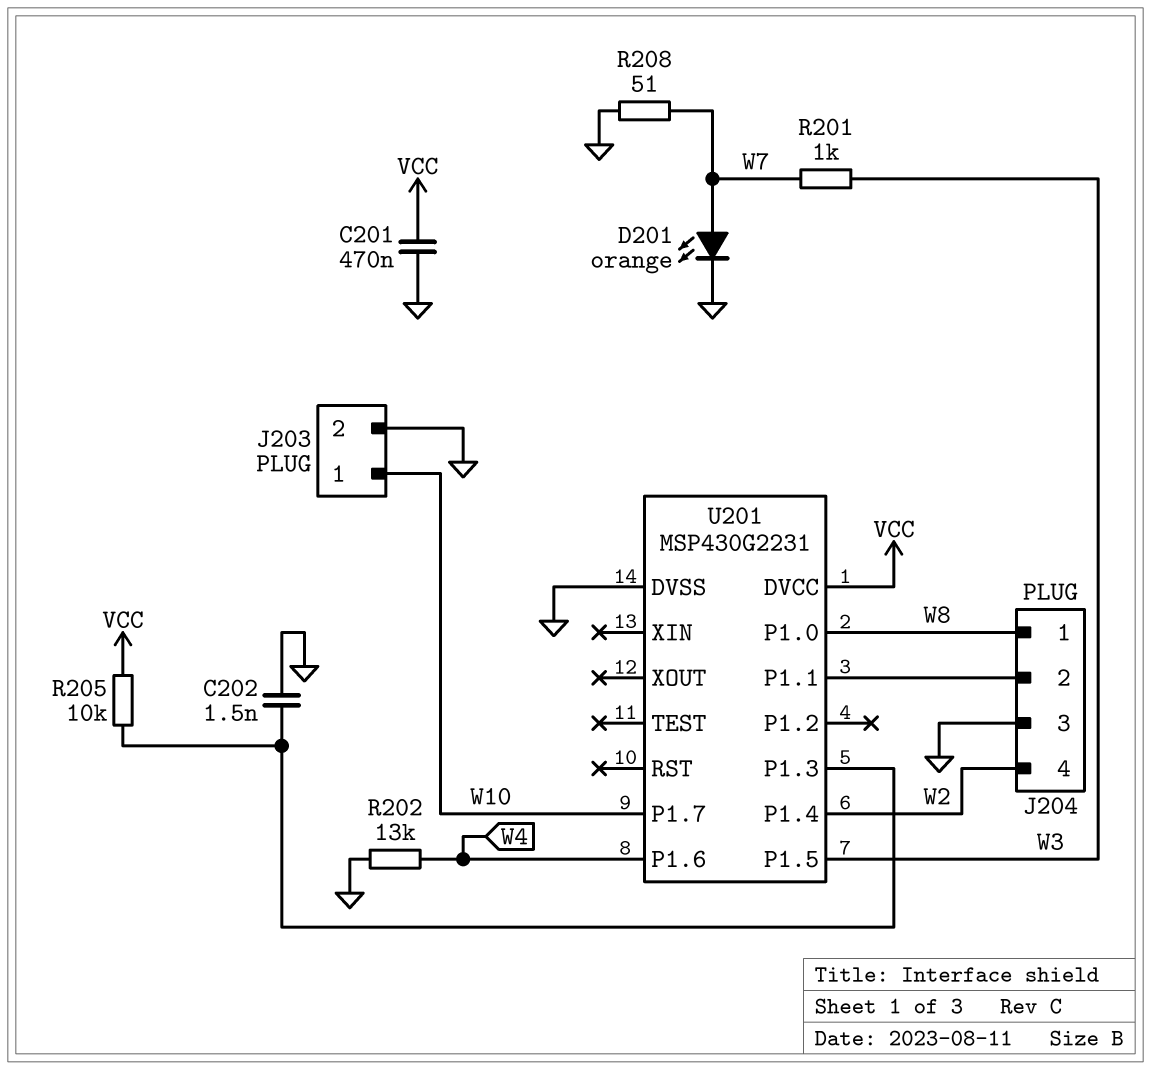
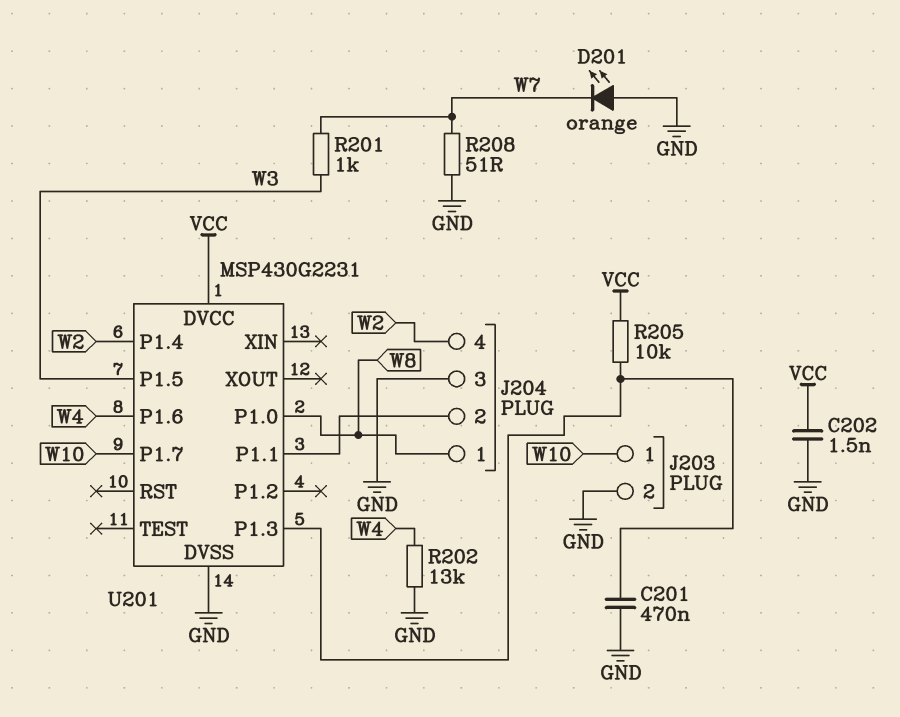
C201: 470nF (GND, VCC) -> 470nF (GND, U201/P1.3)
C202: 1.5nF (GND, U201/P1.3) -> 1.5nF (GND, VCC)
D201: LED orange (A W7, K GND) -> LED orange (A GND, K W7)

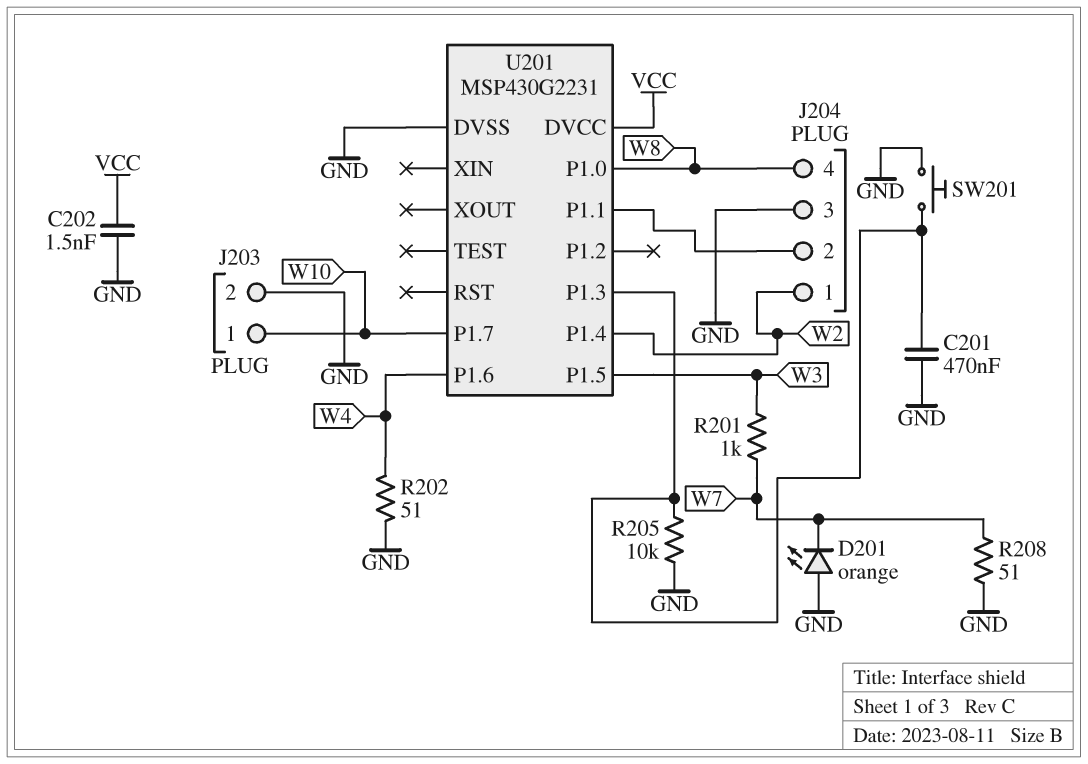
J204 pin 1: W8 -> W2
J204 pin 4: W2 -> W8
R202: 13k (GND, W4) -> 51 (GND, W4)
R205: 10k (U201/P1.3, VCC) -> 10k (GND, U201/P1.3)
SW201: none -> button (GND, U201/P1.3)

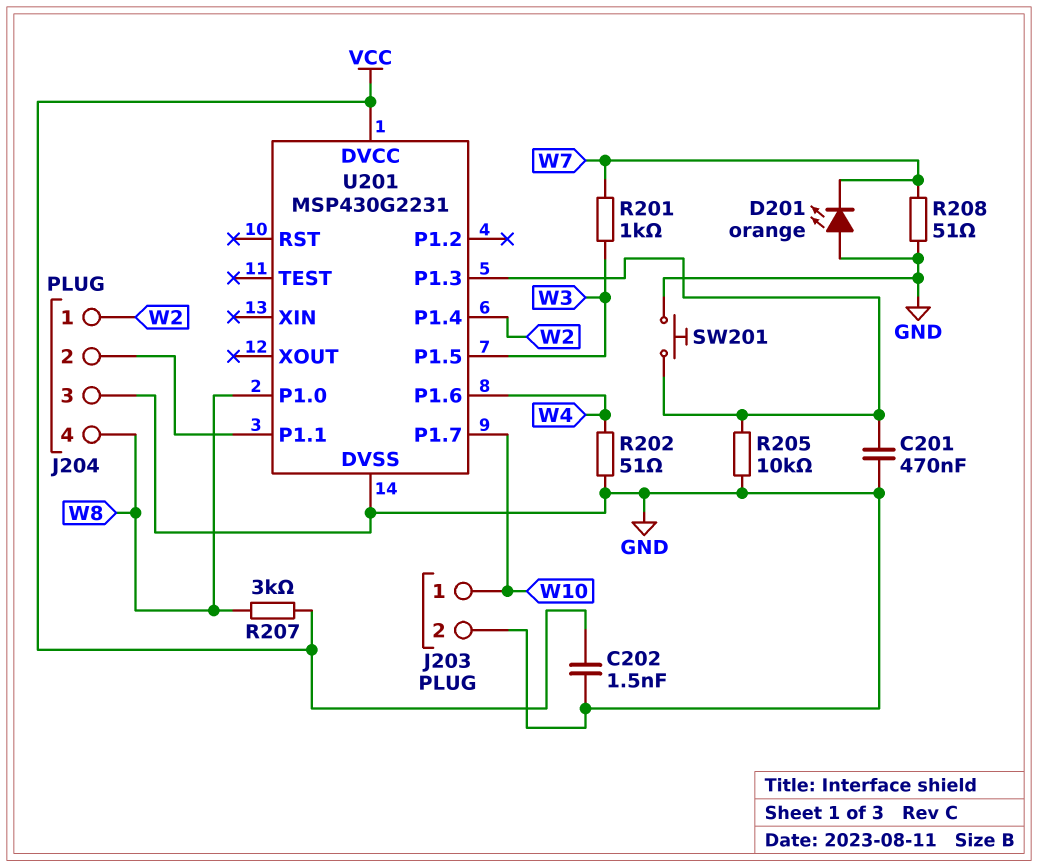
R207: none -> 3k (VCC, W8)

